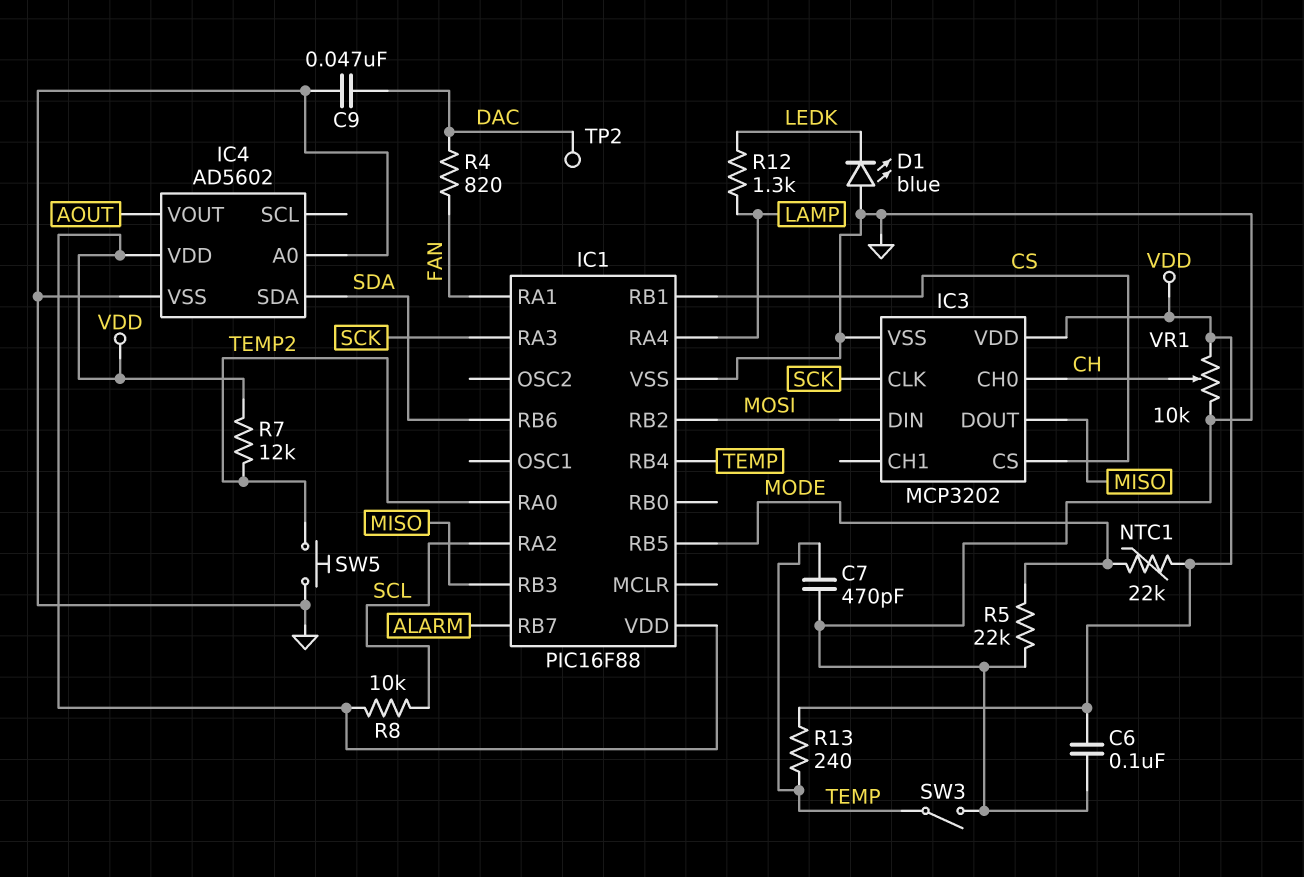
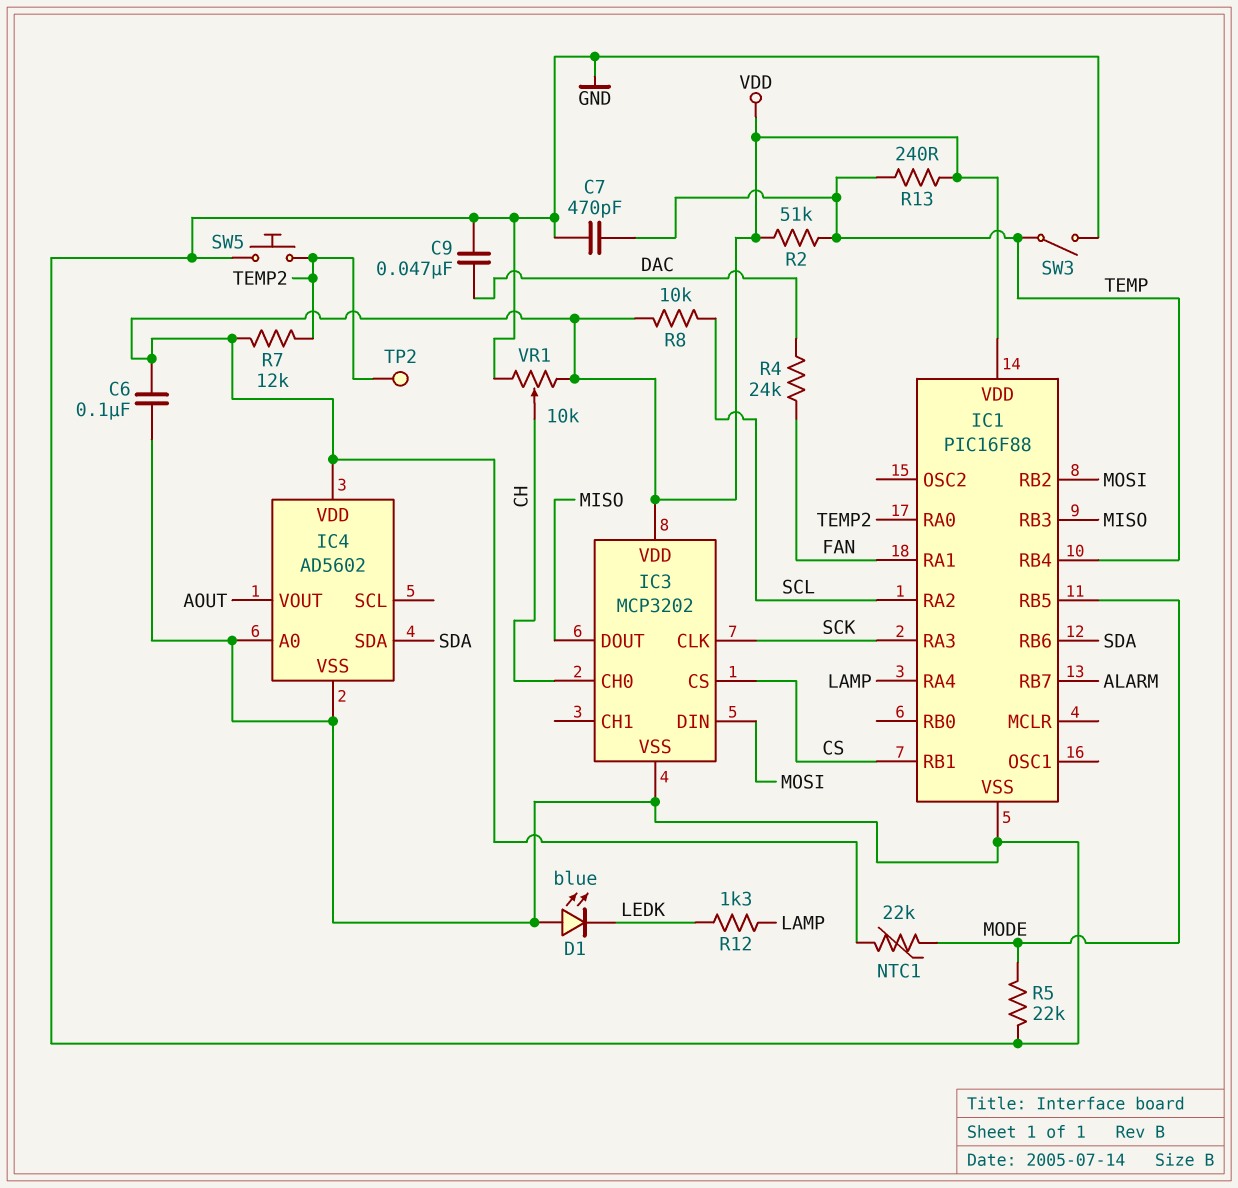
R2: none -> 51k (TEMP, VDD)
R4: 820 (DAC, FAN) -> 24k (DAC, FAN)
TP2: test point (DAC) -> test point (TEMP2)

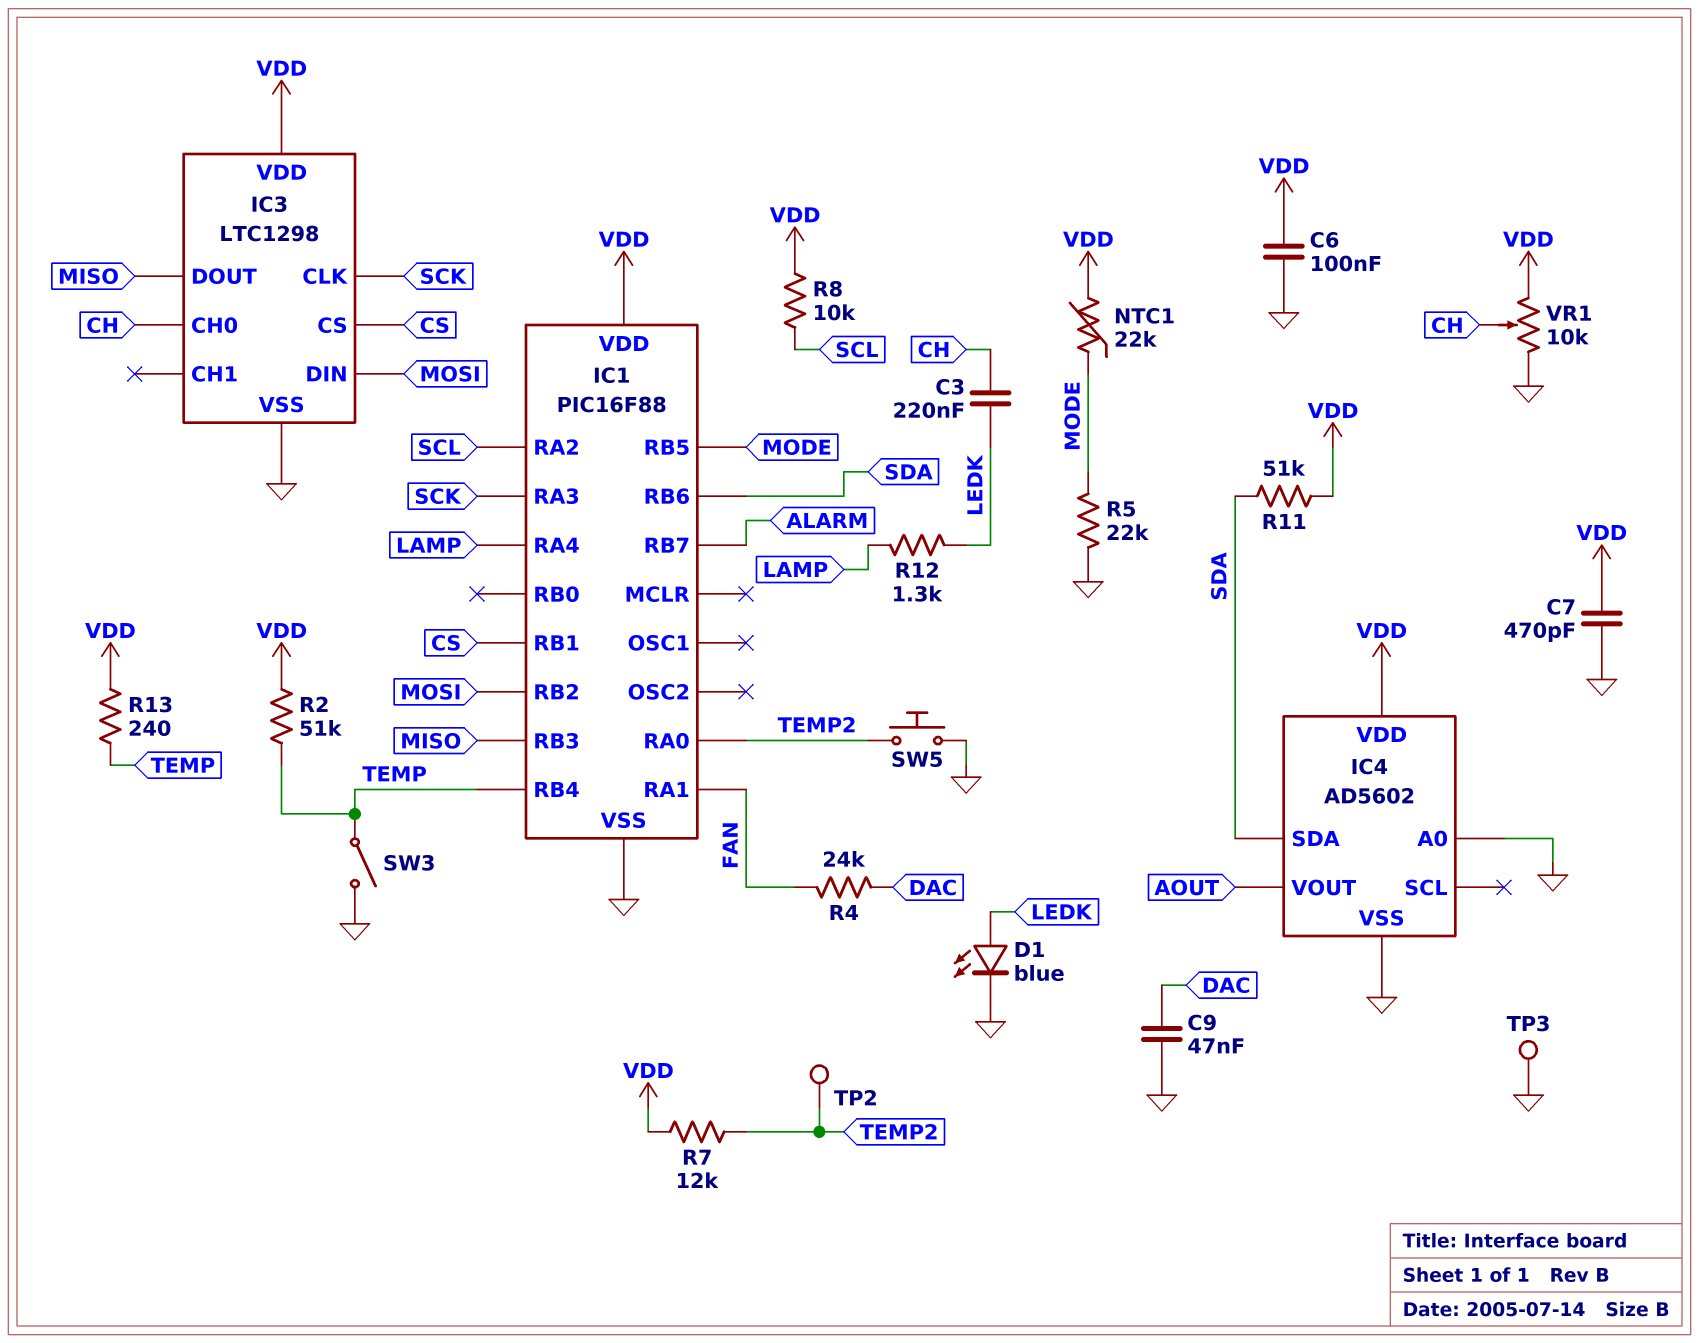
C3: none -> 220nF (CH, LEDK)
C7: 470pF (GND, TEMP) -> 470pF (GND, VDD)
D1: LED blue (A GND, K LEDK) -> LED blue (A LEDK, K GND)
IC3: MCP3202 -> LTC1298
R11: none -> 51k (SDA, VDD)
TP3: none -> test point (GND)

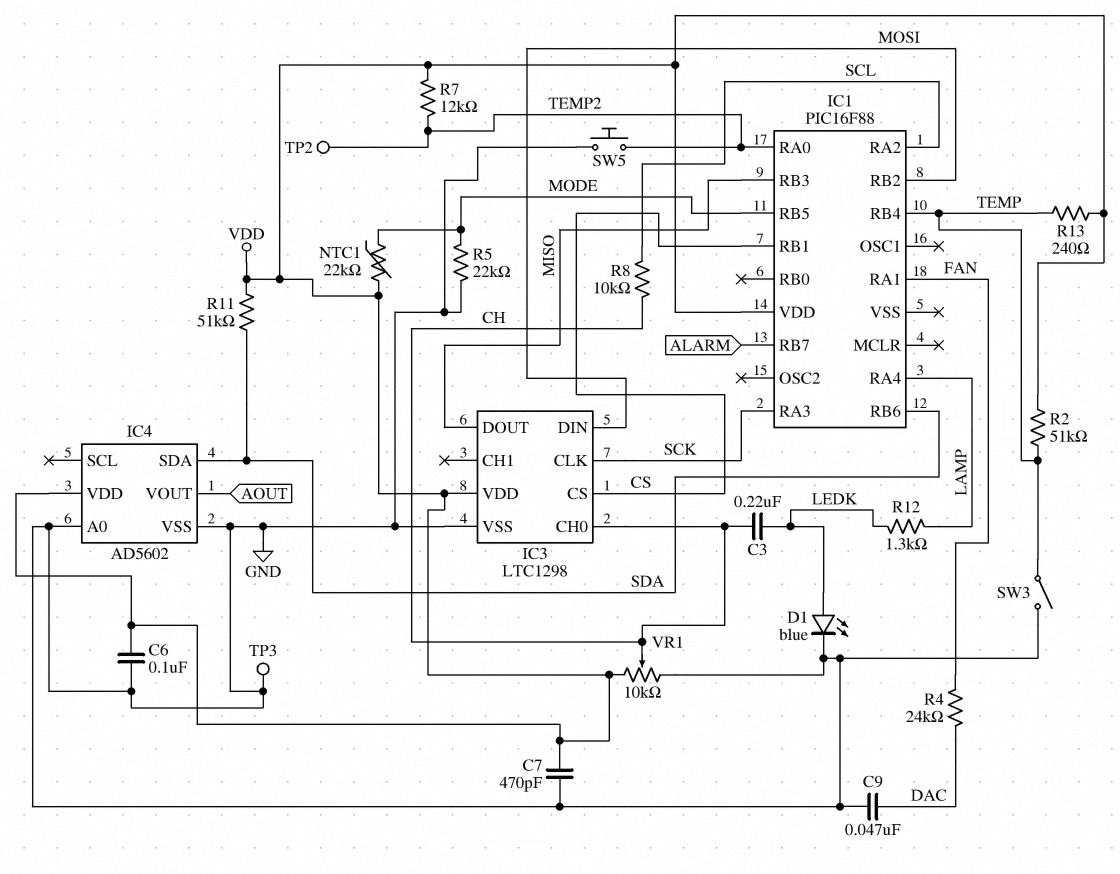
IC1 pin VSS: GND -> none
R8: 10k (SCL, VDD) -> 10k (CH, SCL)

